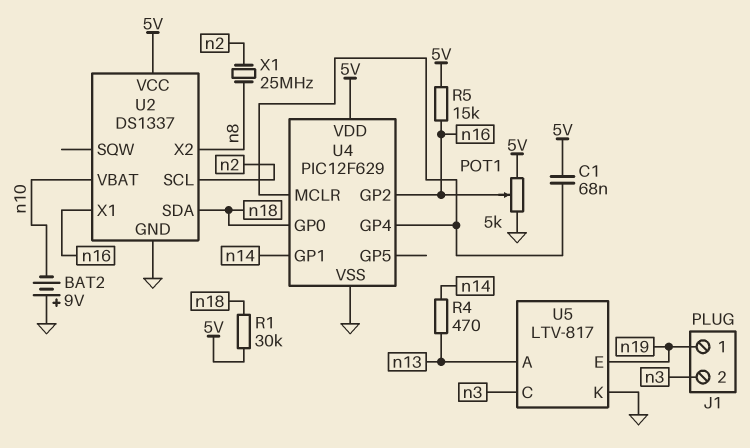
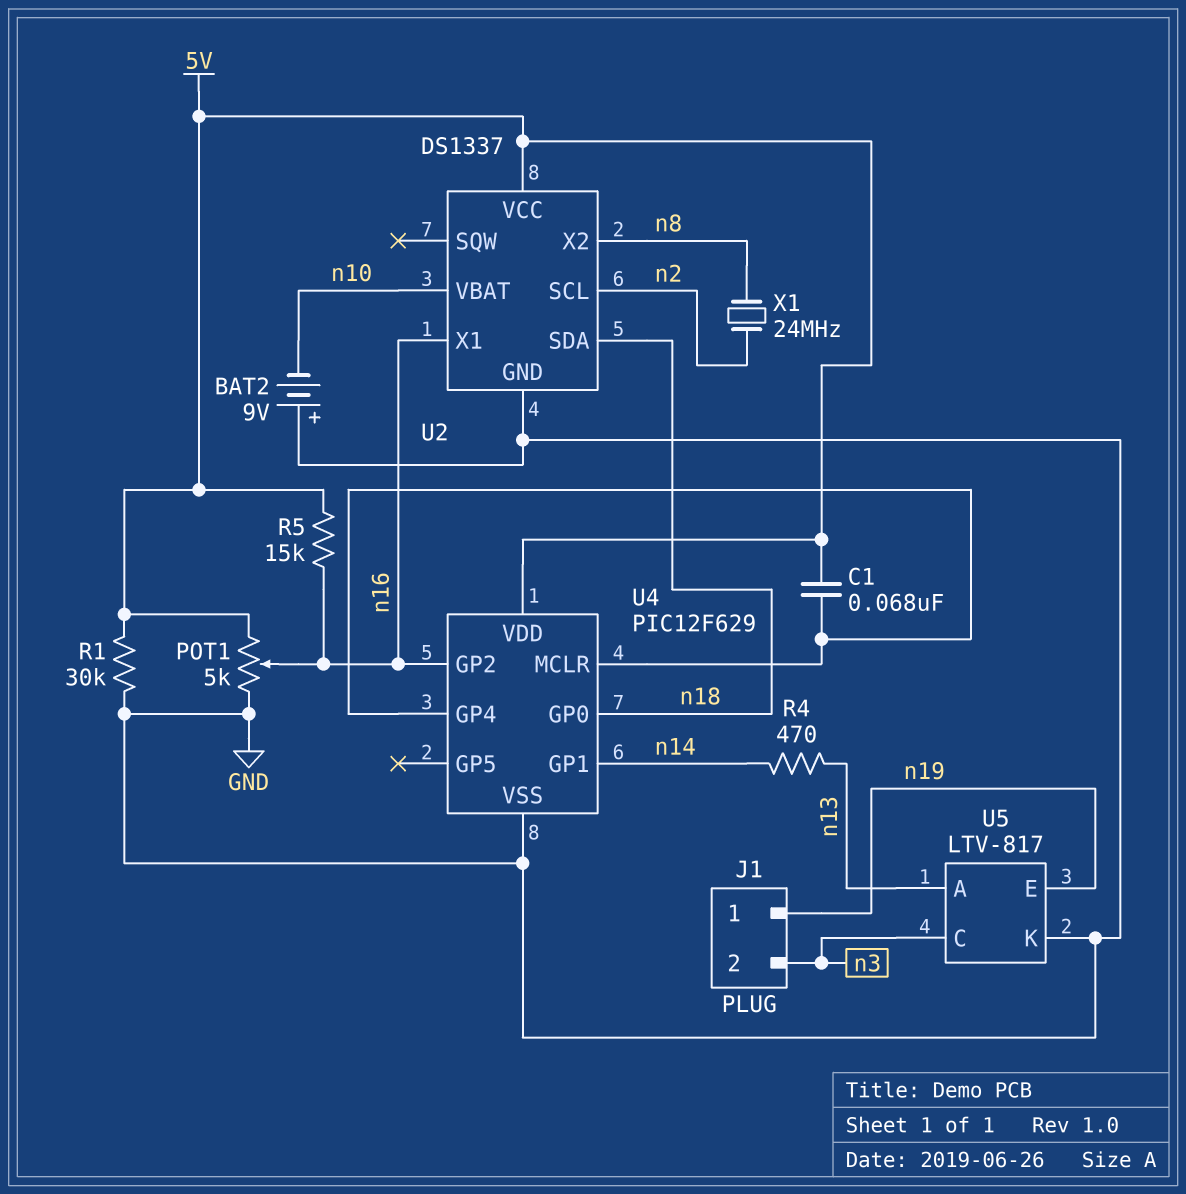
R1: 30k (5V, n18) -> 30k (5V, GND)
X1: 25MHz (n2, n8) -> 24MHz (n2, n8)

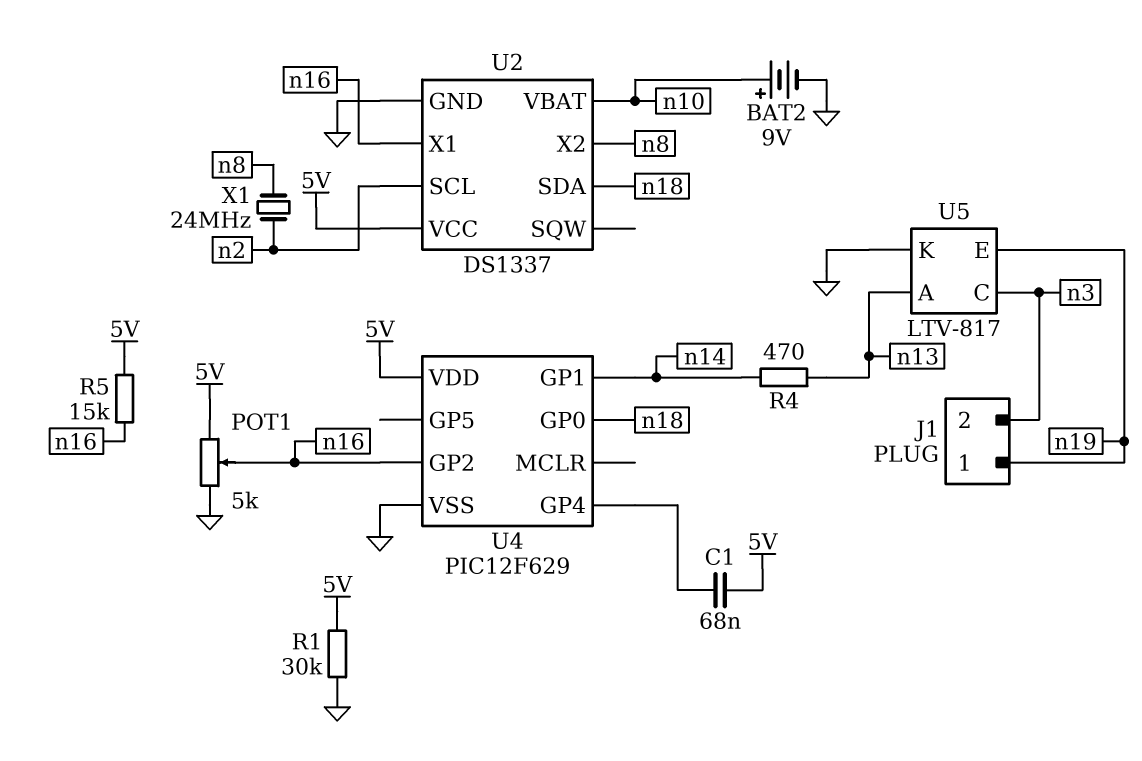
BAT2: 9V (plus GND, minus n10) -> 9V (plus n10, minus GND)
U4 pin MCLR: U4/GP4 -> none

